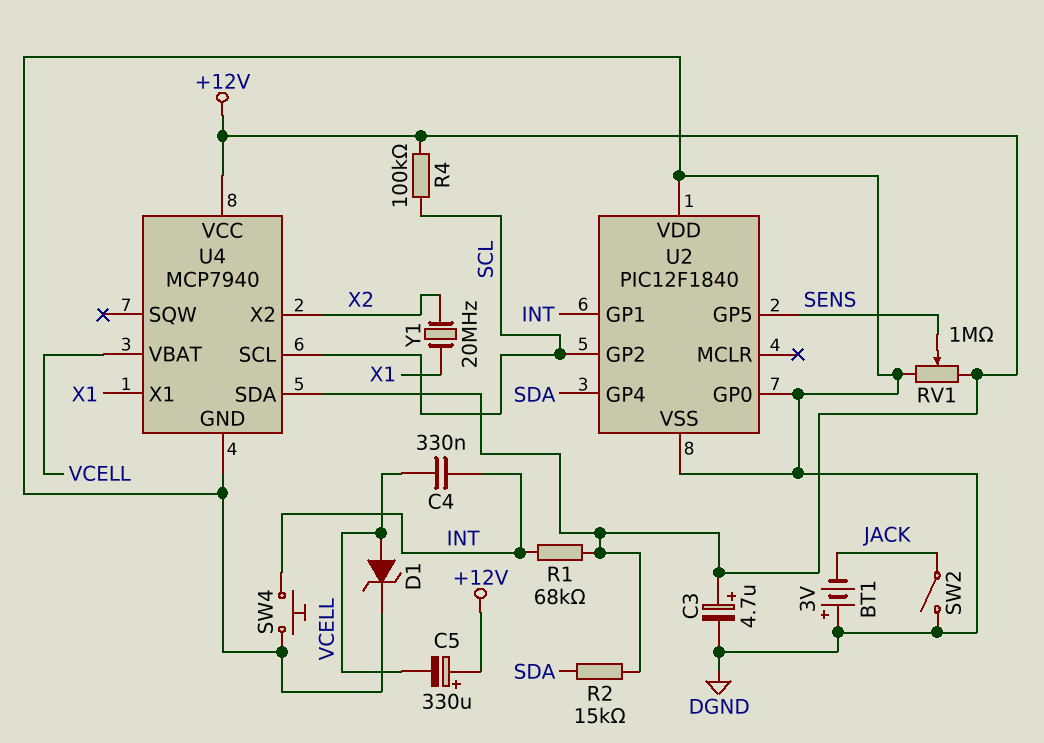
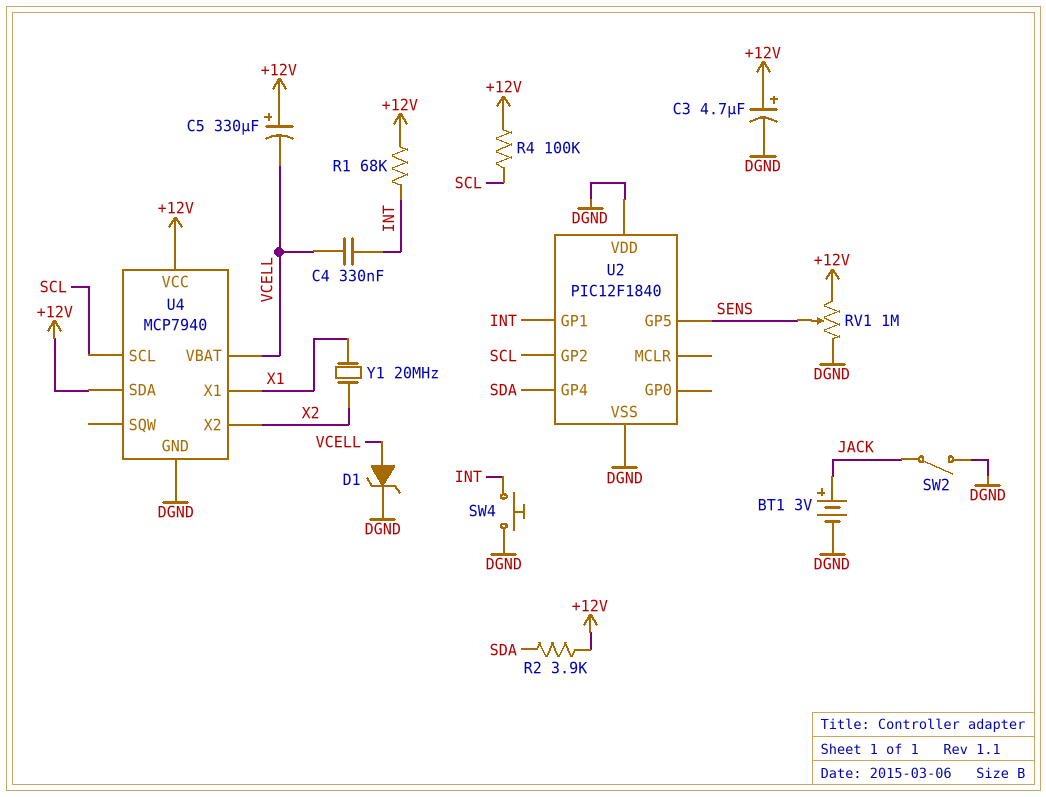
BT1: 3V (plus DGND, minus JACK) -> 3V (plus JACK, minus DGND)
R2: 15k (+12V, SDA) -> 3.9k (+12V, SDA)
U2 pin GP0: DGND -> none

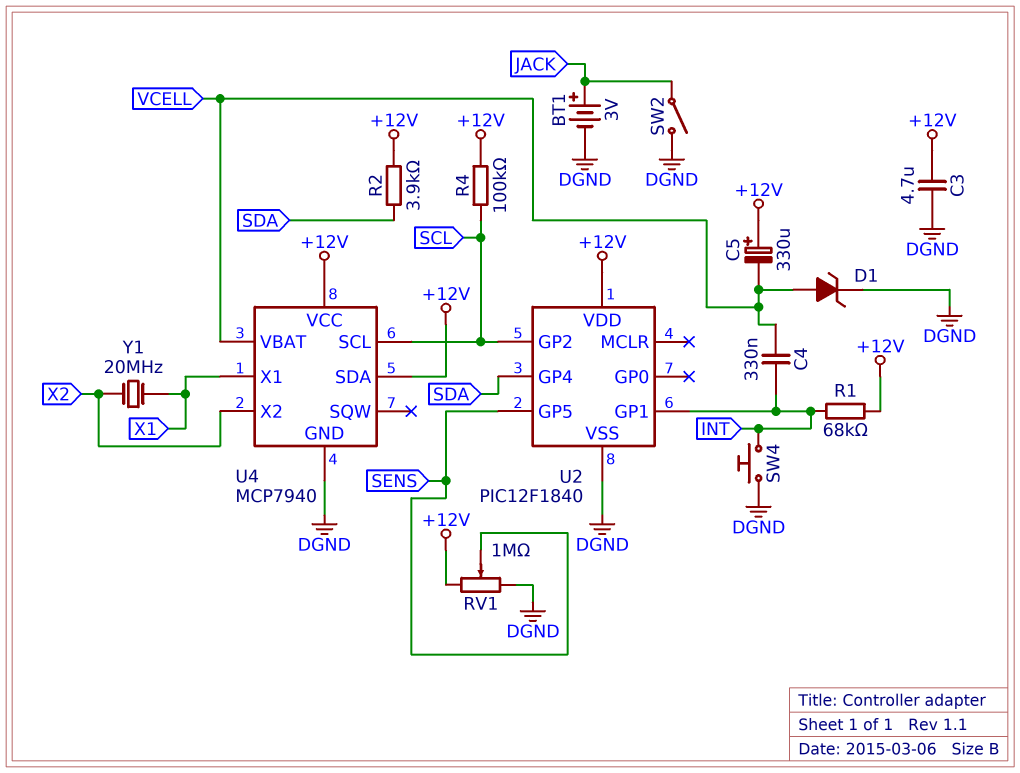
C3: 4.7uF (plus +12V, minus DGND) -> 4.7uF (+12V, DGND)
U2 pin VDD: DGND -> +12V

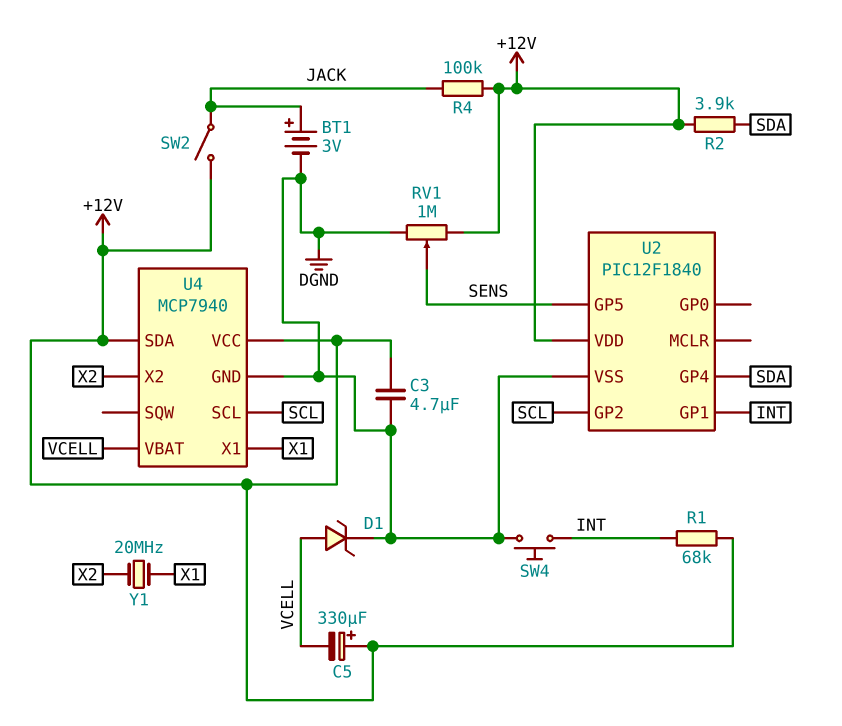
C4: 330nF (INT, VCELL) -> none
R4: 100k (+12V, SCL) -> 100k (+12V, JACK)
SW2: switch (DGND, JACK) -> switch (+12V, JACK)

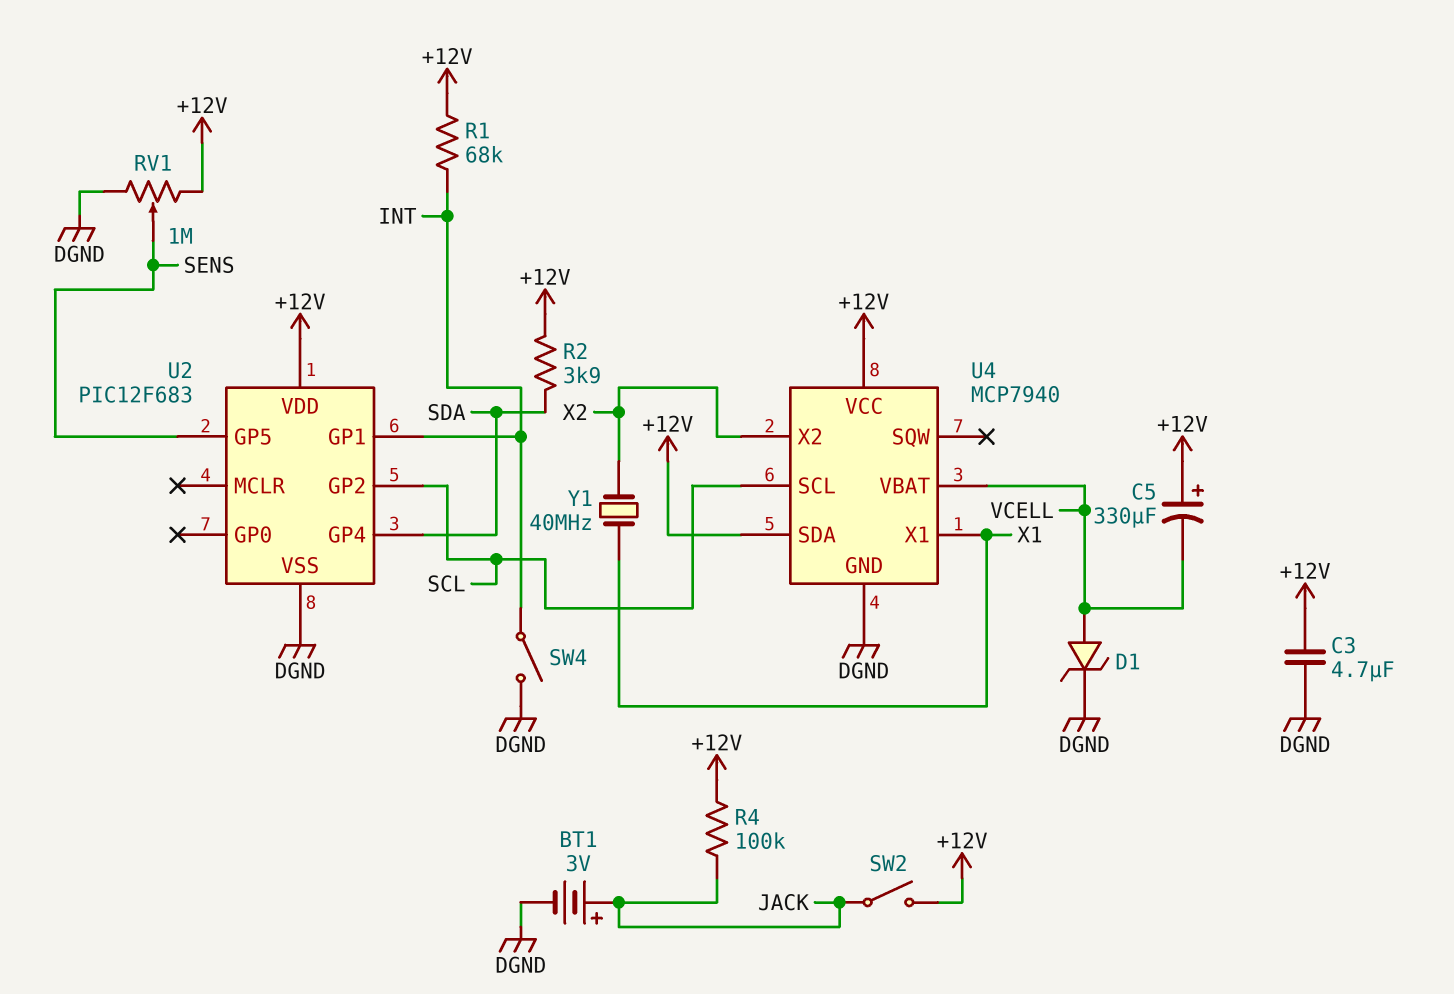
SW4: button (DGND, INT) -> switch (DGND, INT)
U2: PIC12F1840 -> PIC12F683
Y1: 20MHz (X1, X2) -> 40MHz (X1, X2)

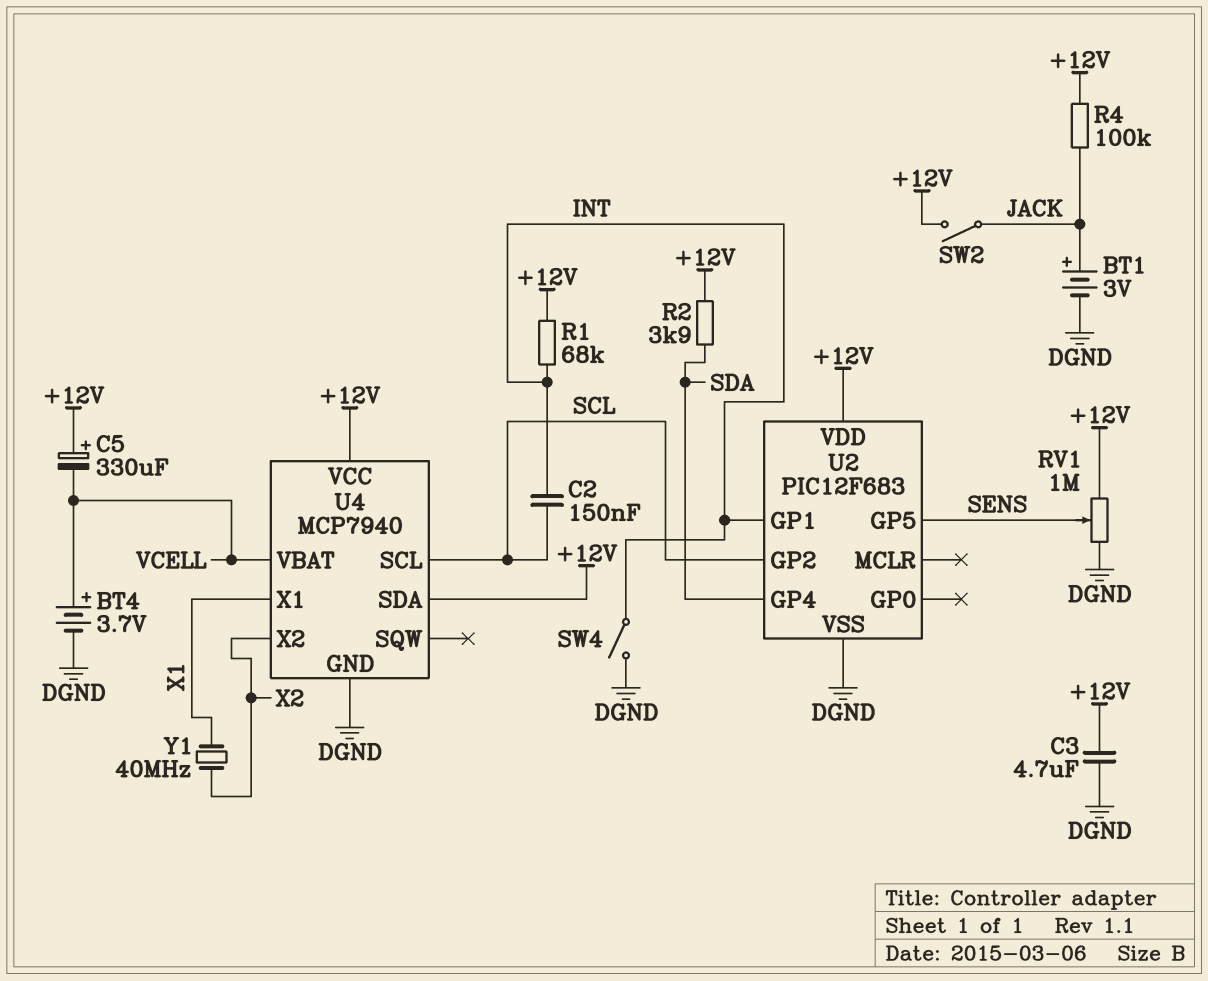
BT4: none -> 3.7V (plus VCELL, minus DGND)
C2: none -> 150nF (INT, SCL)
D1: zener (A VCELL, K DGND) -> none

